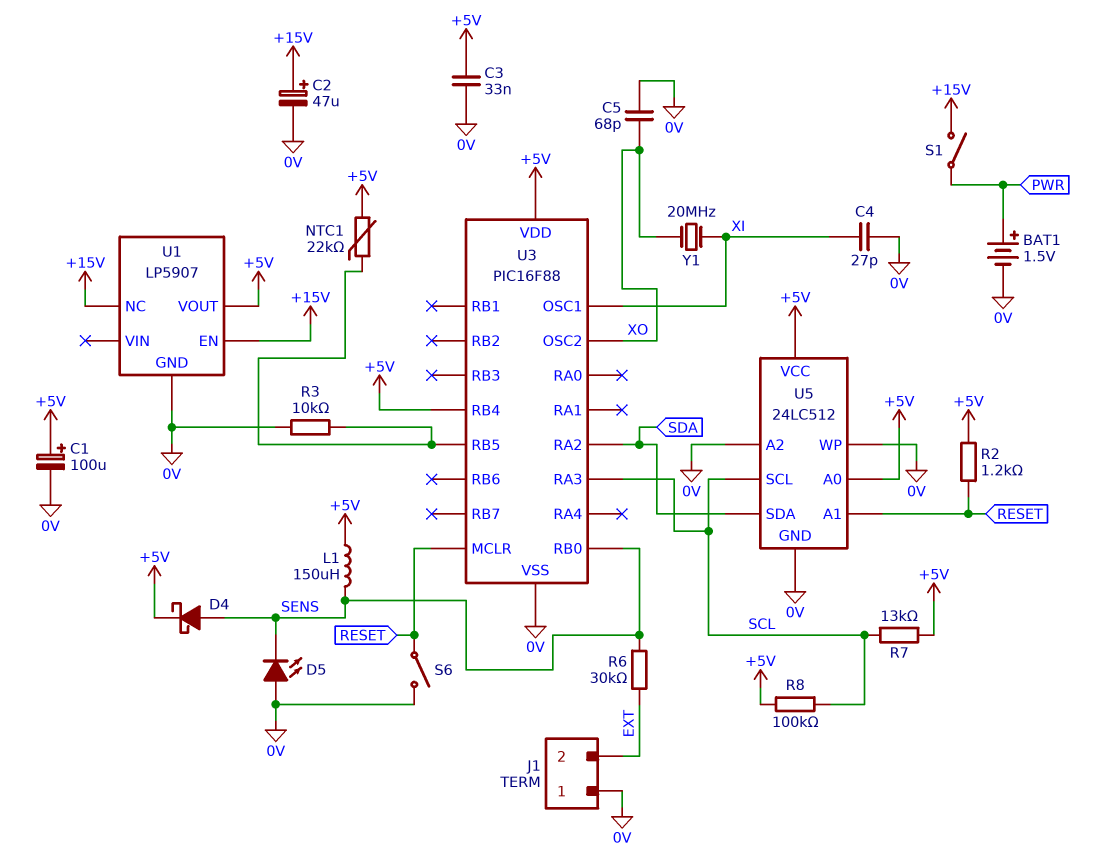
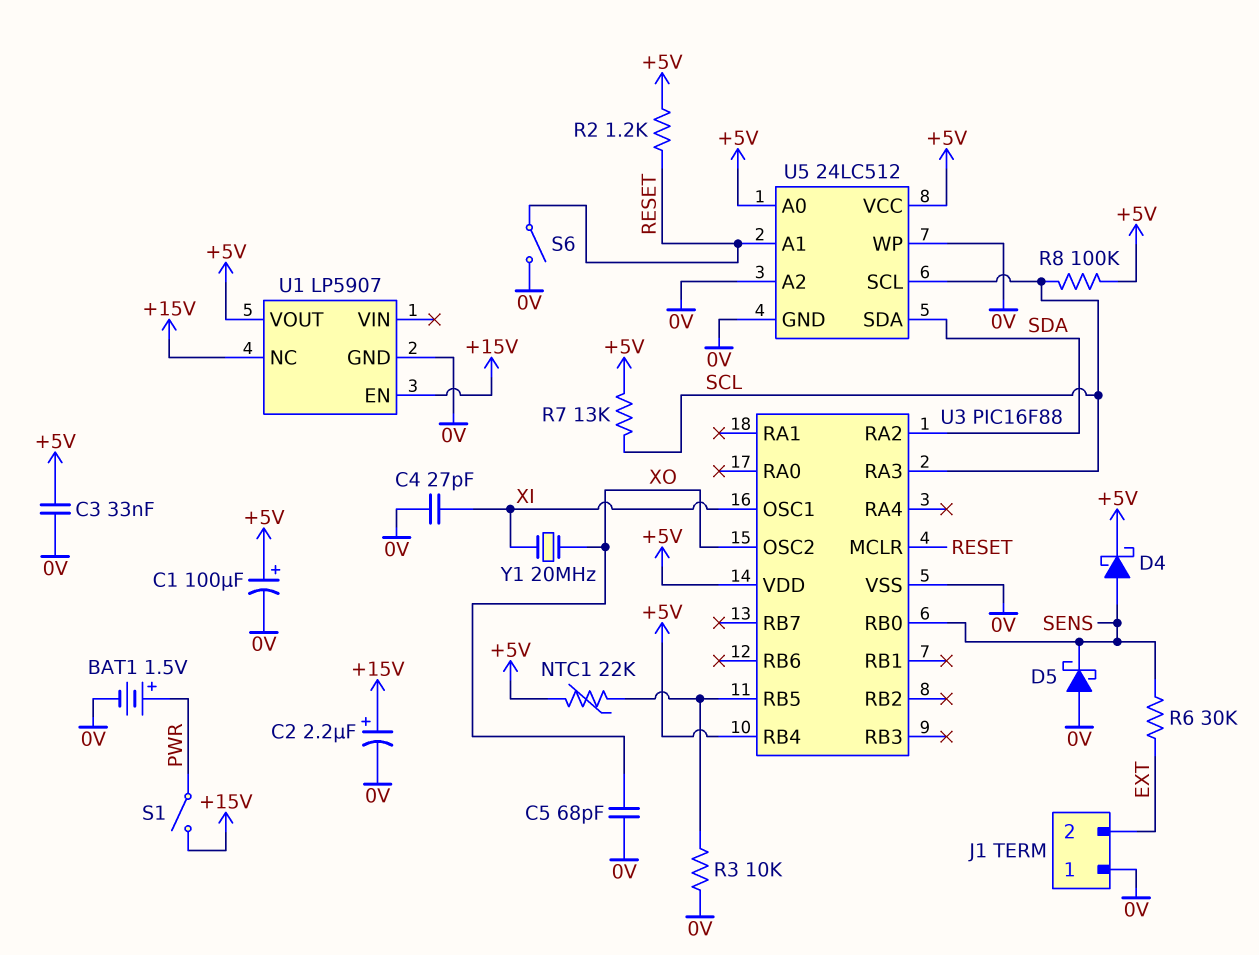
C2: 47uF (plus +15V, minus 0V) -> 2.2uF (plus +15V, minus 0V)
D5: LED (A 0V, K SENS) -> schottky (A 0V, K SENS)
L1: 150uH (+5V, SENS) -> none

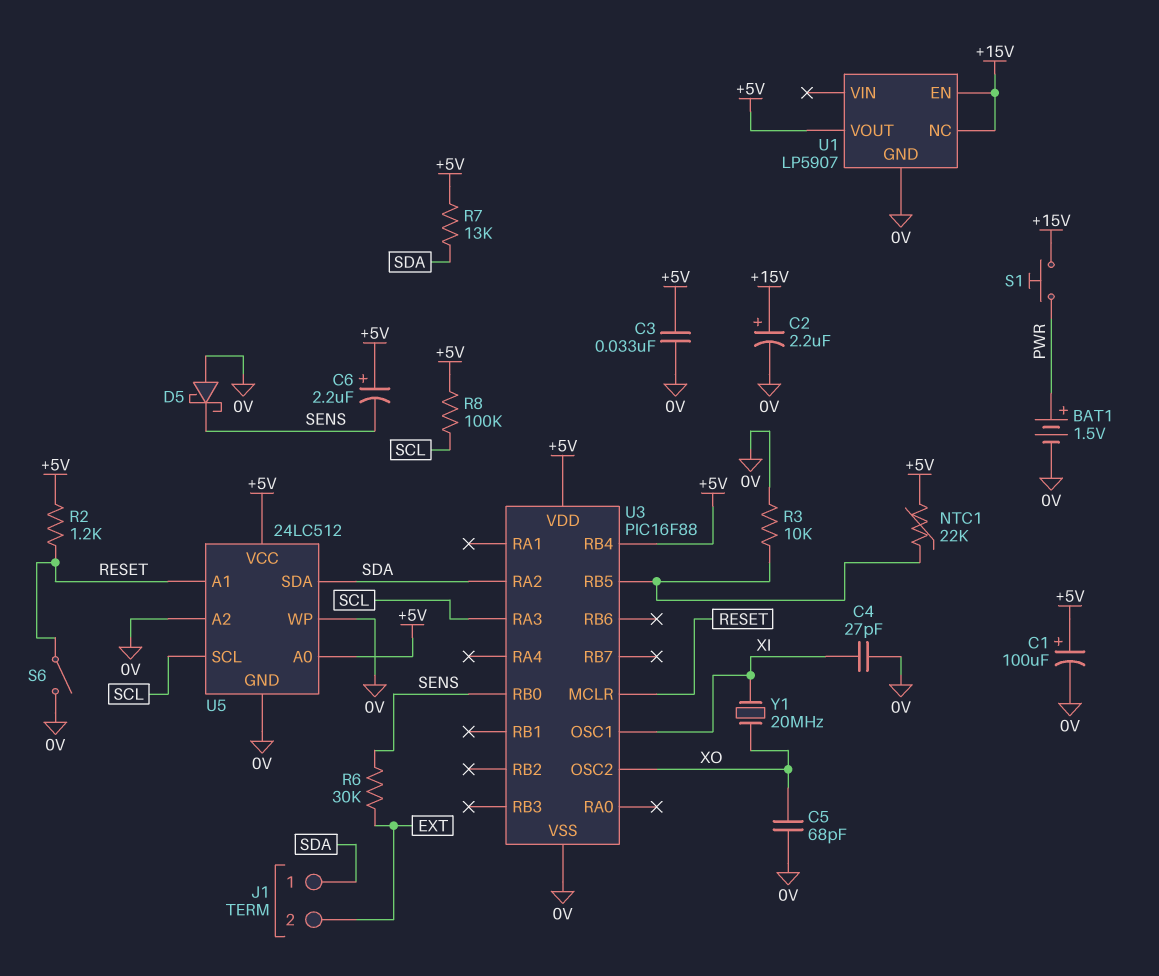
C6: none -> 2.2uF (plus +5V, minus SENS)
D4: schottky (A SENS, K +5V) -> none
J1 pin 1: 0V -> SDA
R7: 13k (+5V, SCL) -> 13k (+5V, SDA)
S1: switch (+15V, PWR) -> button (+15V, PWR)

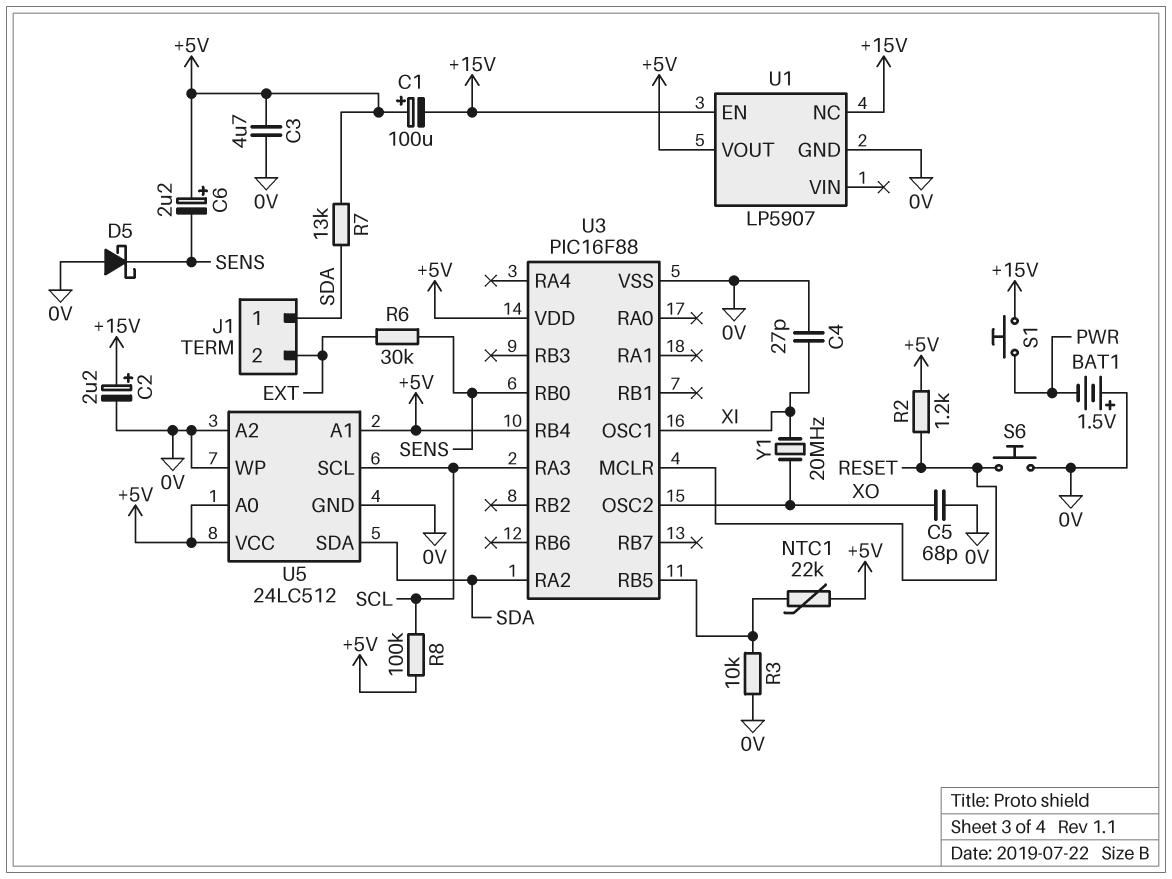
BAT1: 1.5V (plus PWR, minus 0V) -> 1.5V (plus 0V, minus PWR)
C1: 100uF (plus +5V, minus 0V) -> 100uF (plus +5V, minus +15V)
C3: 33nF (+5V, 0V) -> 4.7uF (+5V, 0V)
S6: switch (0V, RESET) -> button (0V, RESET)
U5 pin A1: RESET -> +5V

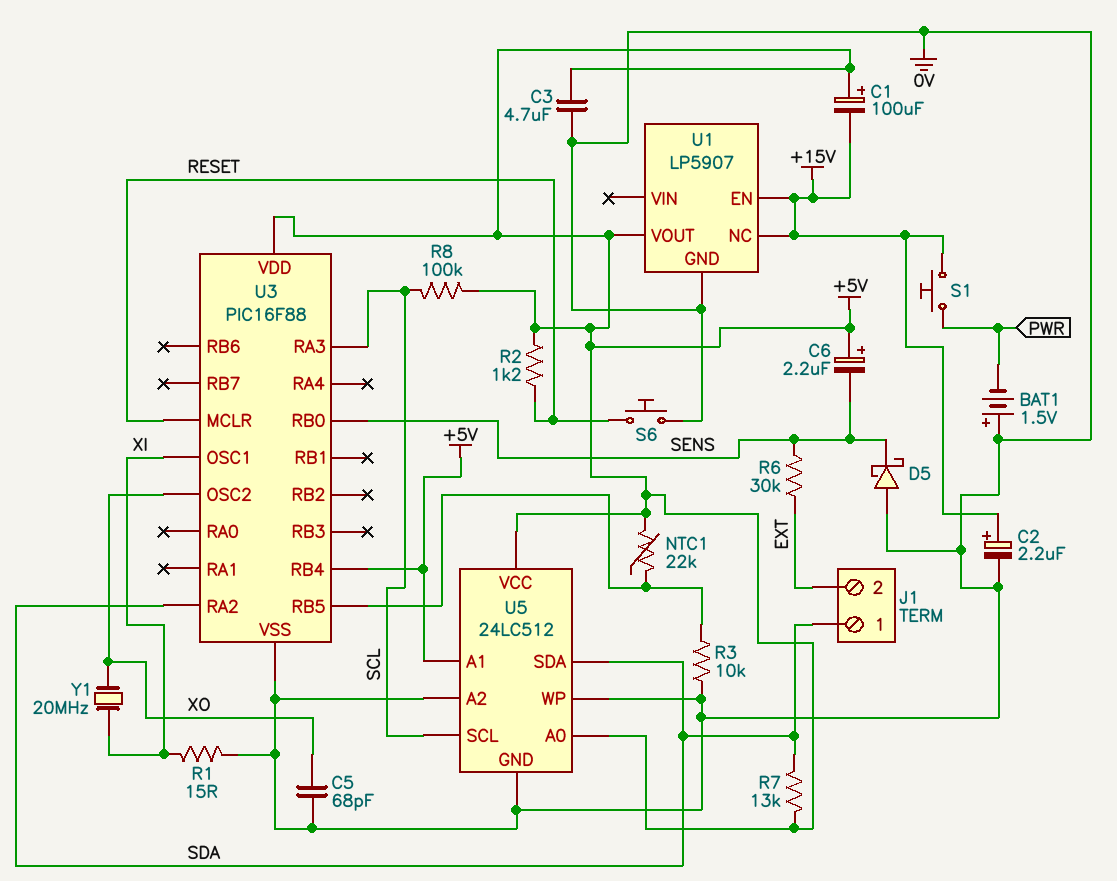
C4: 27pF (0V, XI) -> none
R1: none -> 15 (0V, XI)

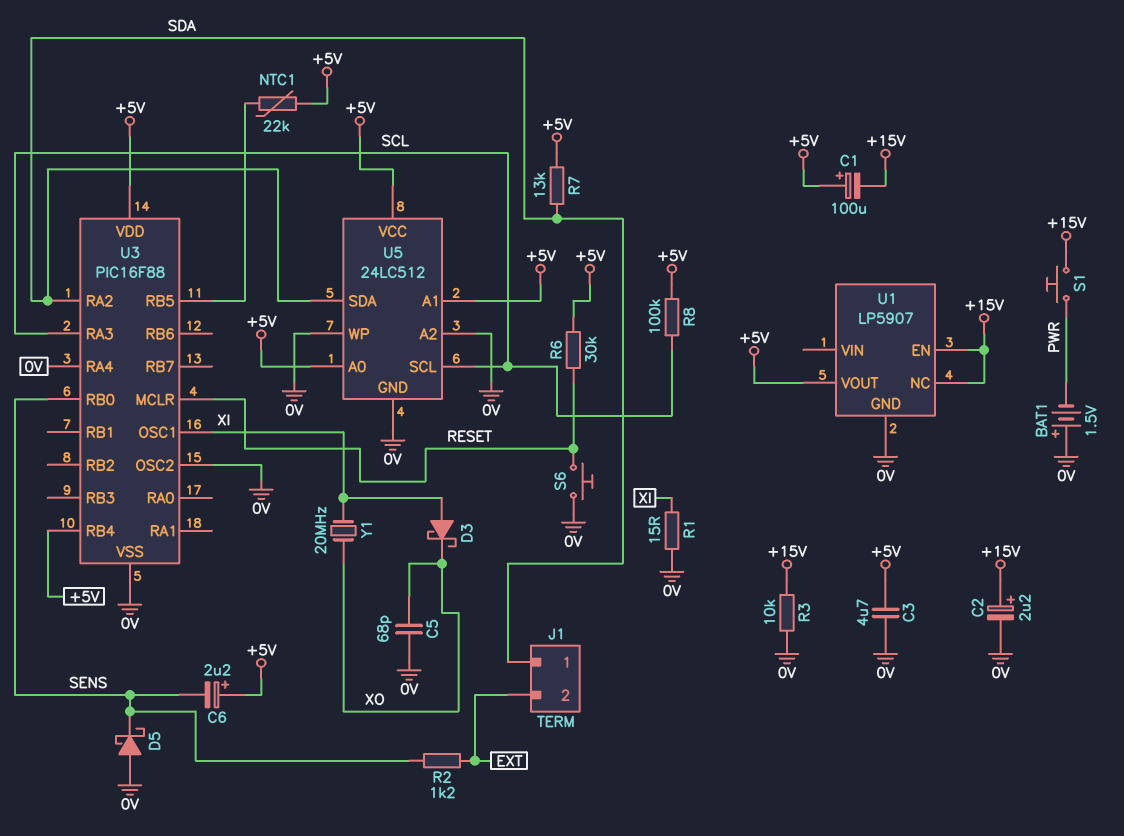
D3: none -> schottky (A XI, K XO)
R2: 1.2k (+5V, RESET) -> 1.2k (EXT, SENS)
R3: 10k (0V, U3/RB5) -> 10k (+15V, 0V)
R6: 30k (EXT, SENS) -> 30k (+5V, RESET)
U3 pin OSC2: XO -> 0V
U3 pin RA4: none -> 0V

